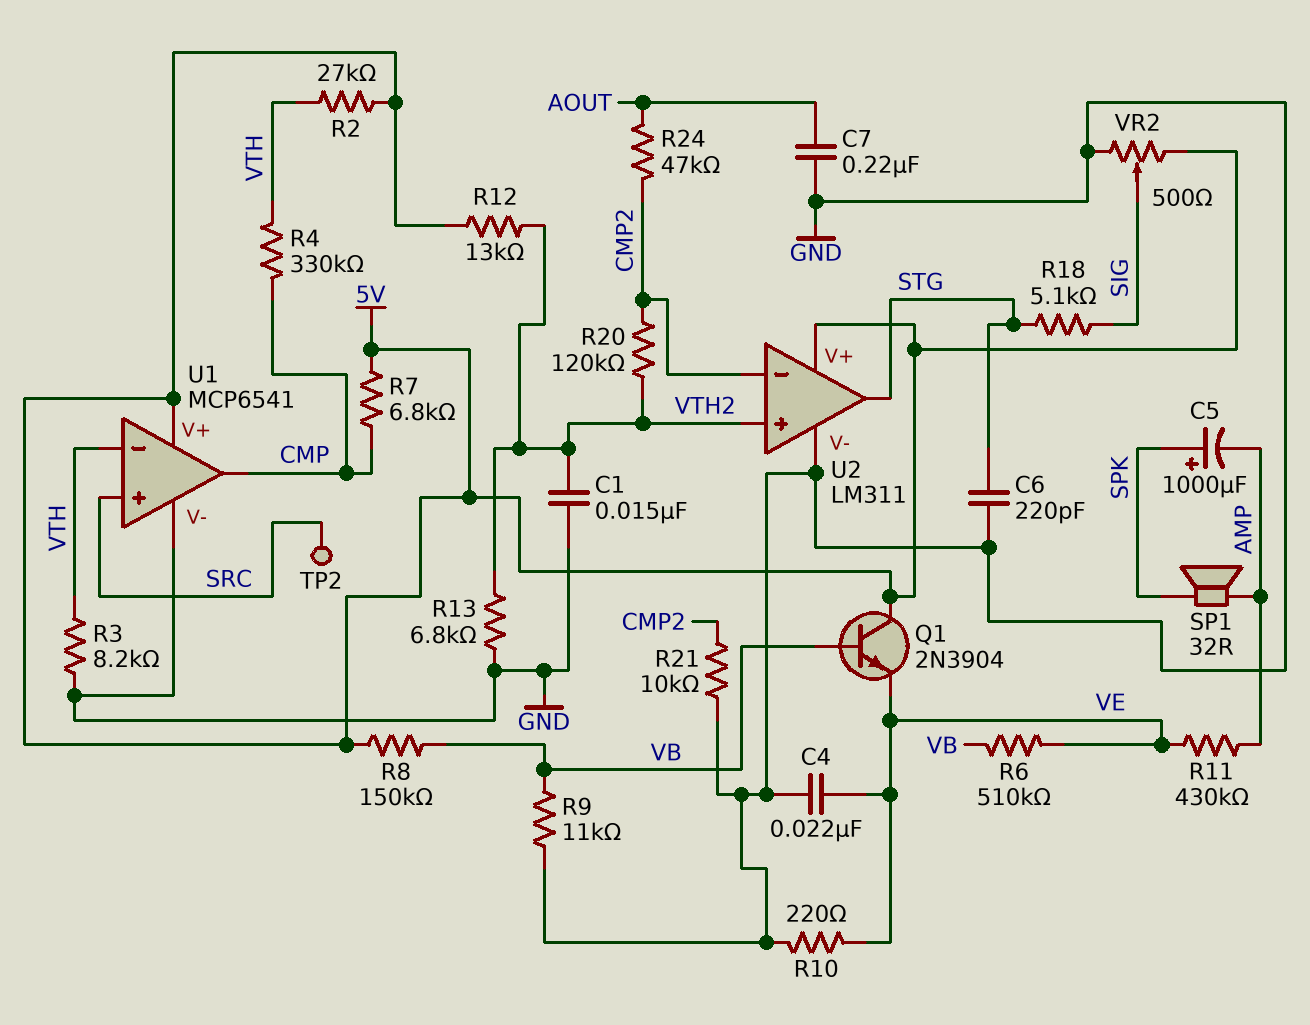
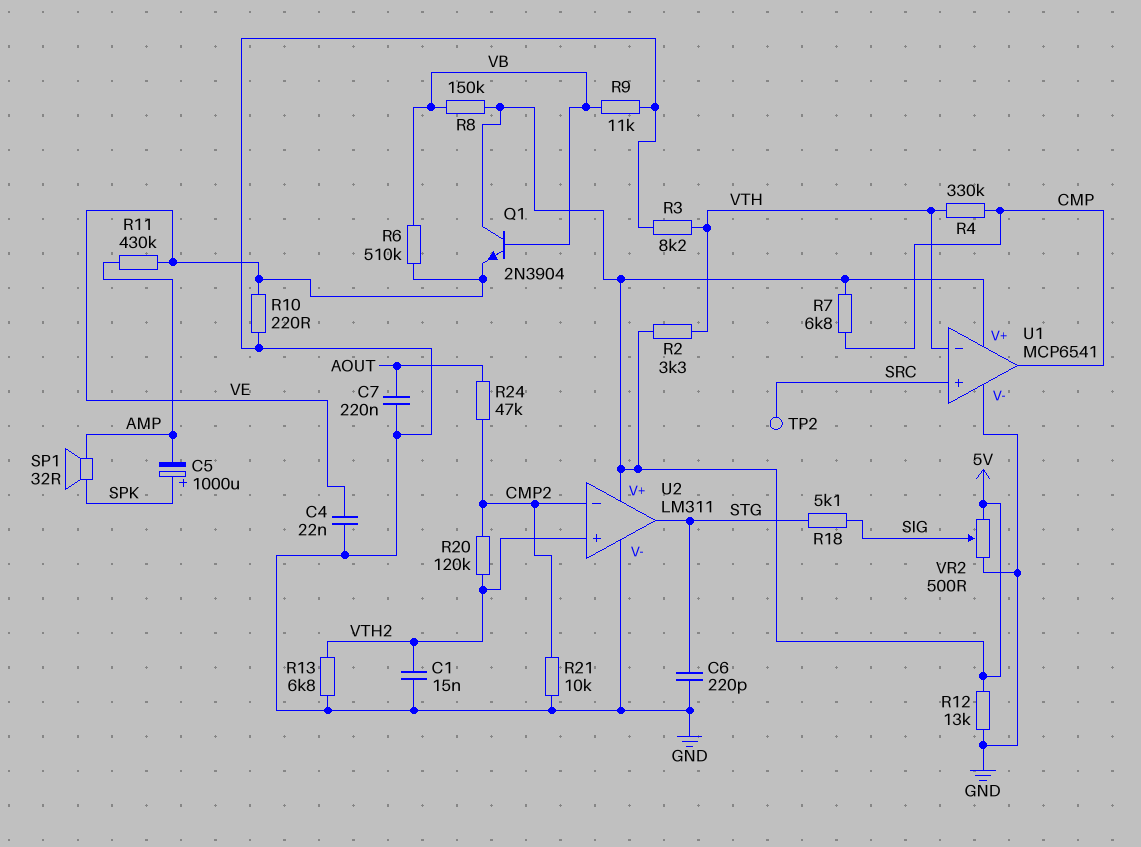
R2: 27k (5V, VTH) -> 3.3k (5V, VTH)
R12: 13k (5V, VTH2) -> 13k (5V, GND)

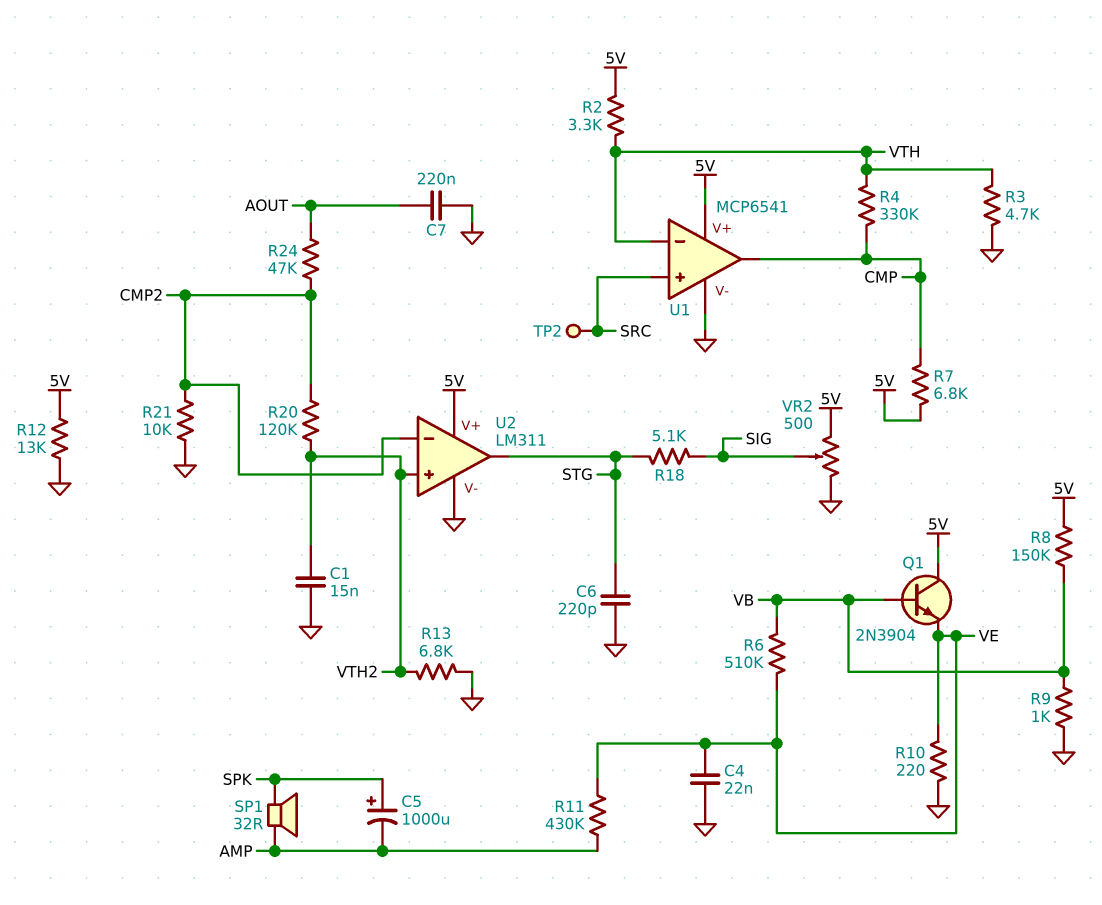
R3: 8.2k (GND, VTH) -> 4.7k (GND, VTH)
R9: 11k (GND, VB) -> 1k (GND, VB)

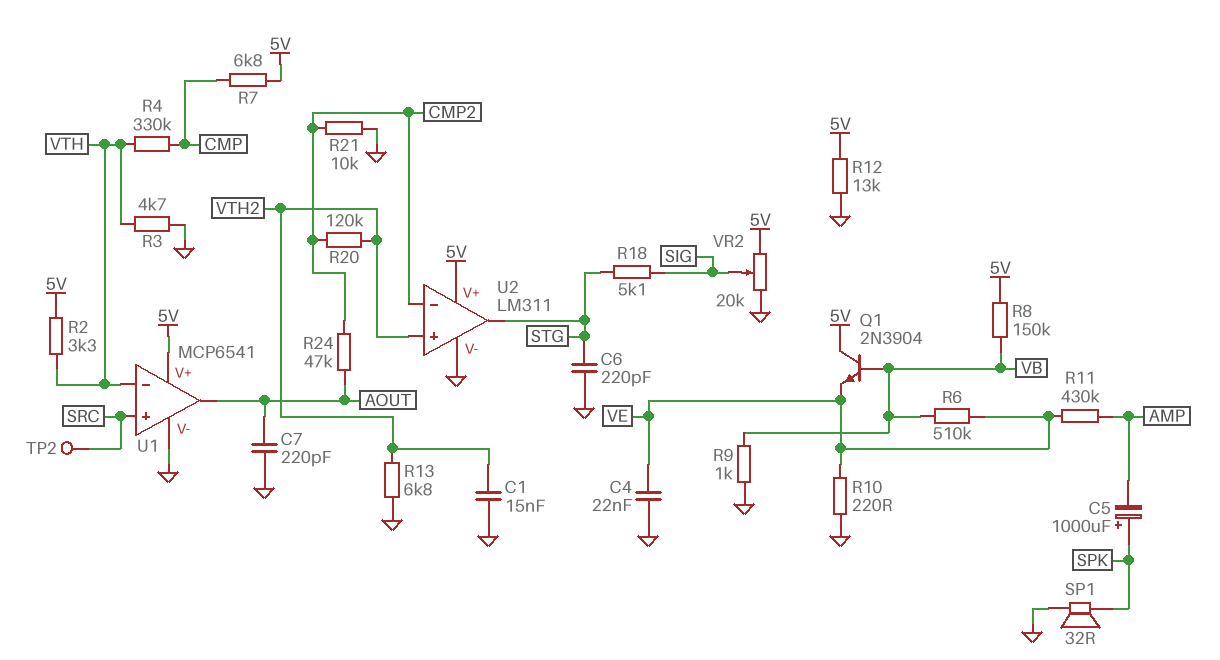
C7: 220nF (AOUT, GND) -> 220pF (AOUT, GND)
SP1: speaker 32R (AMP, SPK) -> speaker 32R (GND, SPK)
U1 pin out: CMP -> AOUT
VR2: 500 (5V, GND, wiper SIG) -> 20k (5V, GND, wiper SIG)

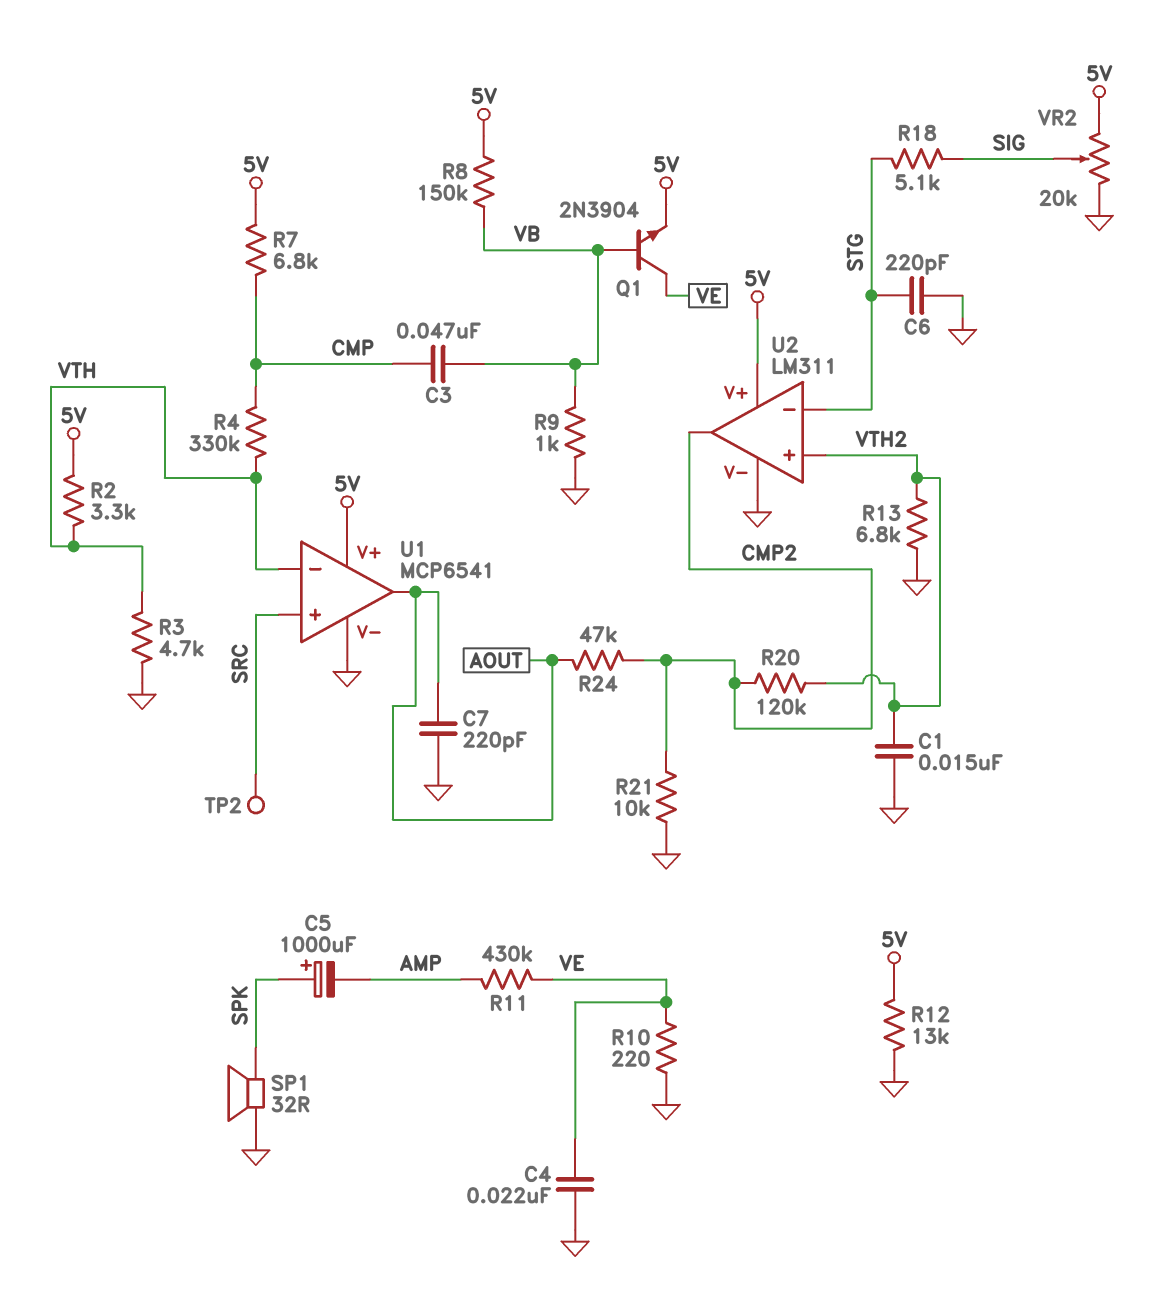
C3: none -> 47nF (CMP, VB)
Q1: NPN 2N3904 (B VB, C 5V, E VE) -> NPN 2N3904 (B VB, C VE, E 5V)
R6: 510k (VB, VE) -> none
U2 pin in-: CMP2 -> STG
U2 pin out: STG -> CMP2

